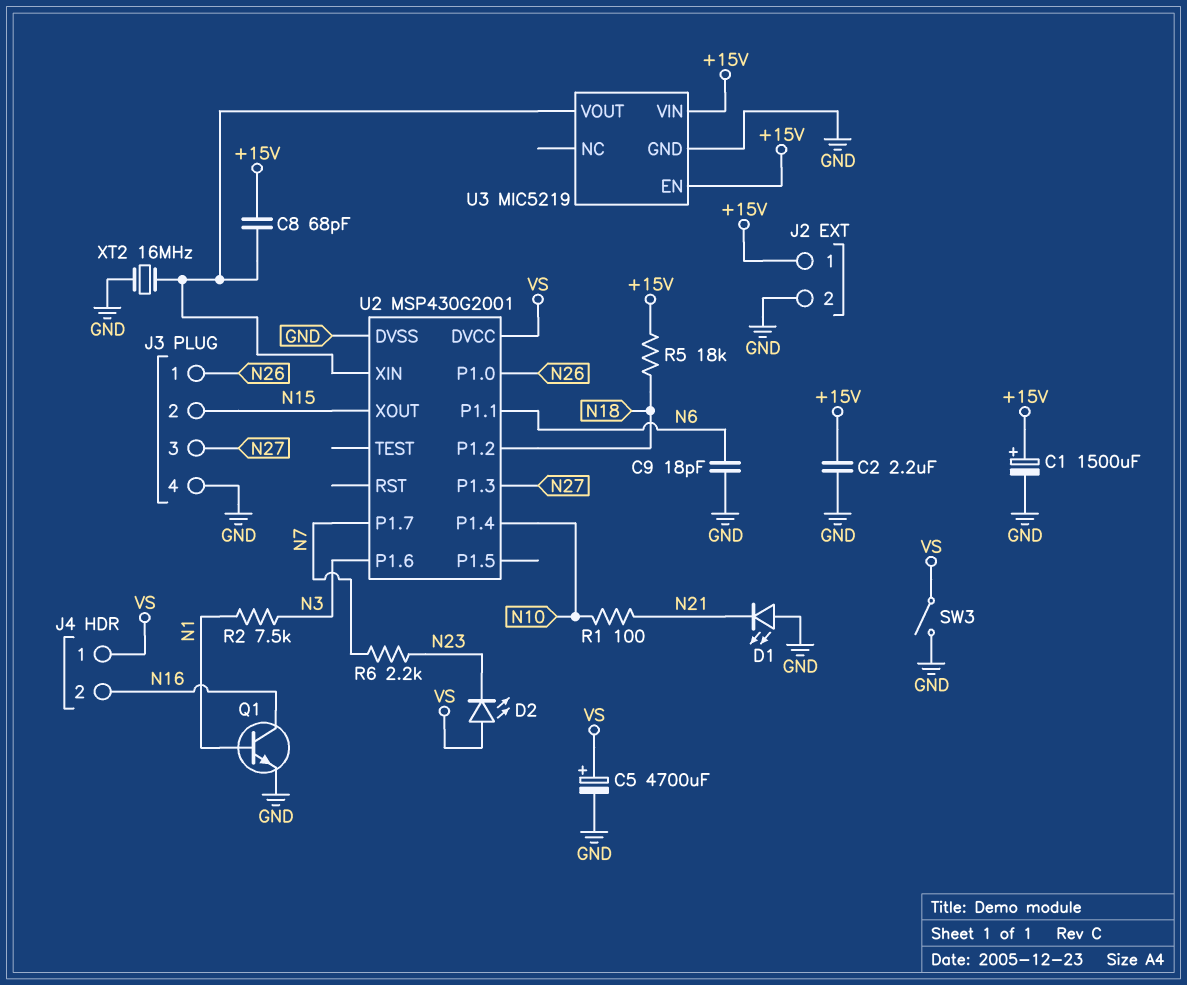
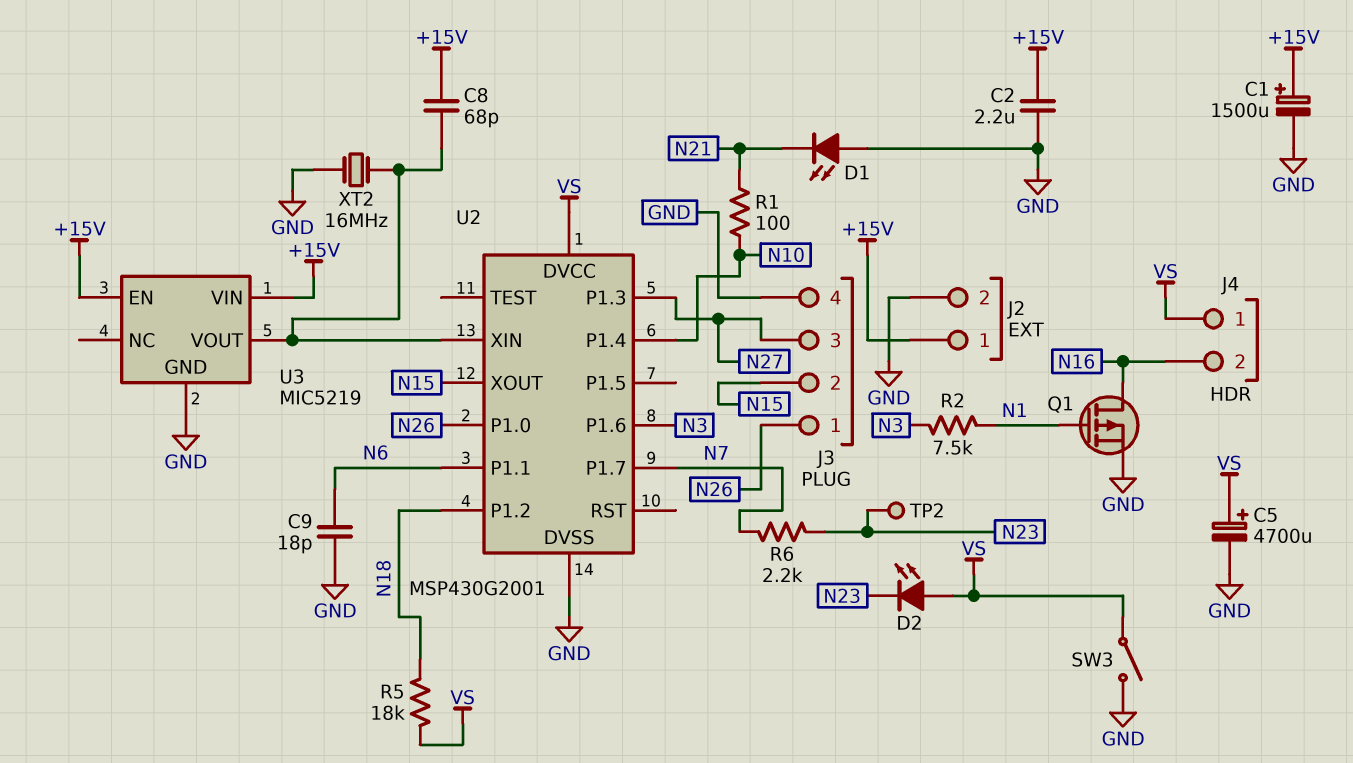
Q1: NPN (B N1, C N16, E GND) -> PMOS (G N1, D N16, S GND)
R5: 18k (+15V, N18) -> 18k (N18, VS)
TP2: none -> test point (N23)

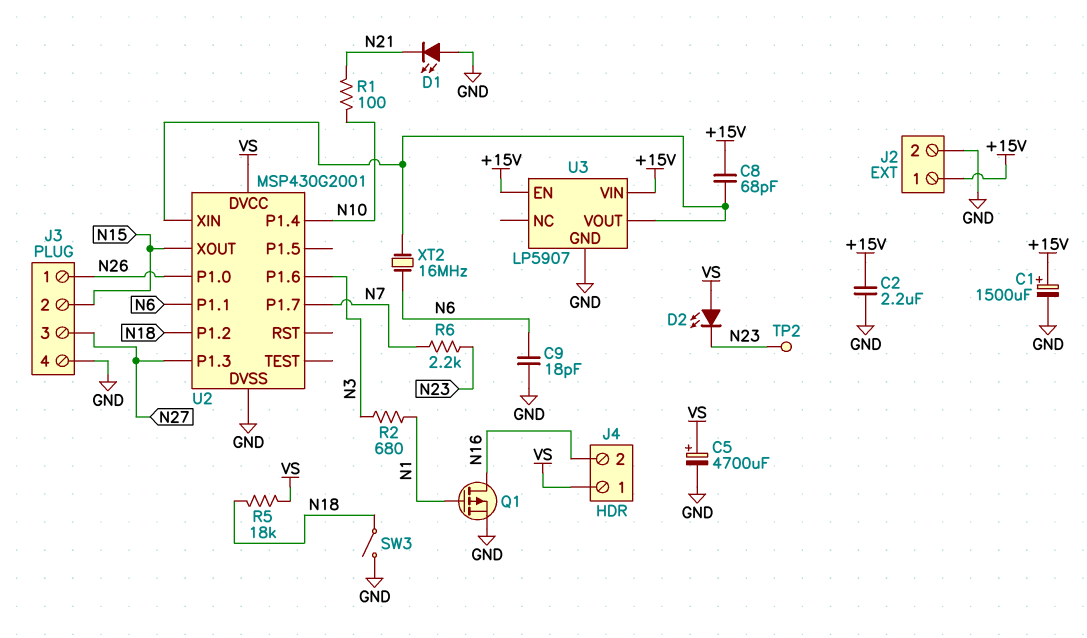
R2: 7.5k (N1, N3) -> 680 (N1, N3)
SW3: switch (GND, VS) -> switch (GND, N18)
U3: MIC5219 -> LP5907
XT2: 16MHz (GND, U2/XIN) -> 16MHz (N6, U2/XIN)

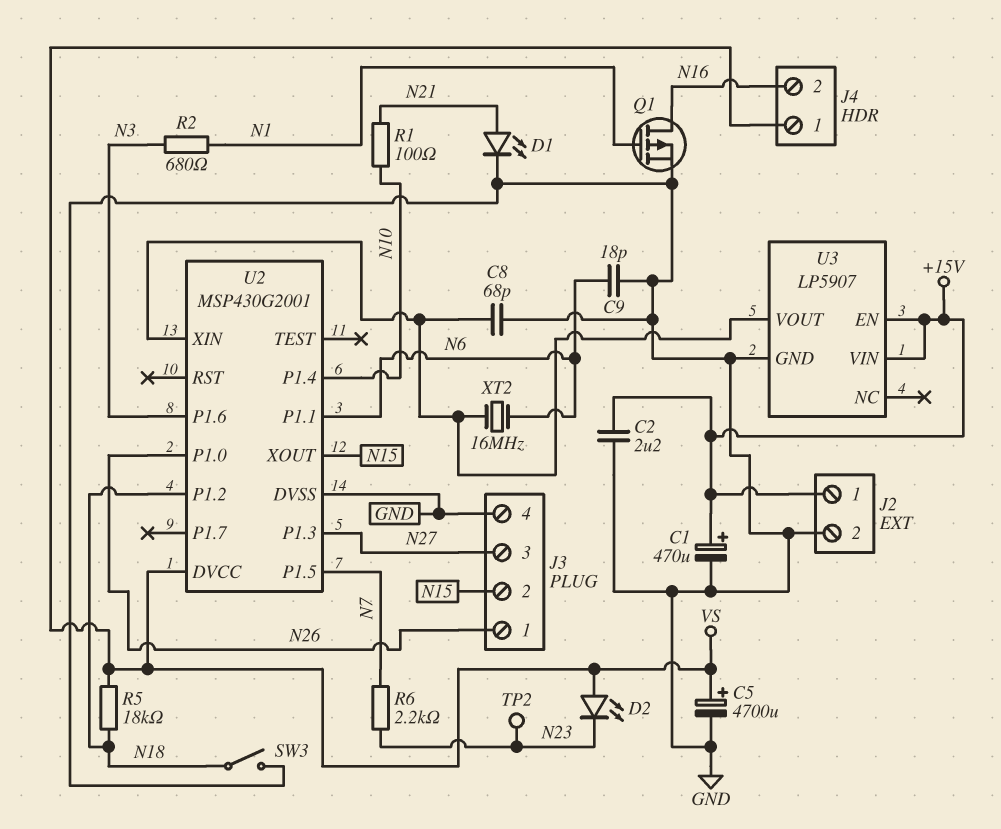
C1: 1500uF (plus +15V, minus GND) -> 470uF (plus +15V, minus GND)
C8: 68pF (+15V, U2/XIN) -> 68pF (GND, U2/XIN)
D1: LED (A GND, K N21) -> LED (A N21, K GND)
U2 pin P1.5: none -> N7
U2 pin P1.7: N7 -> none

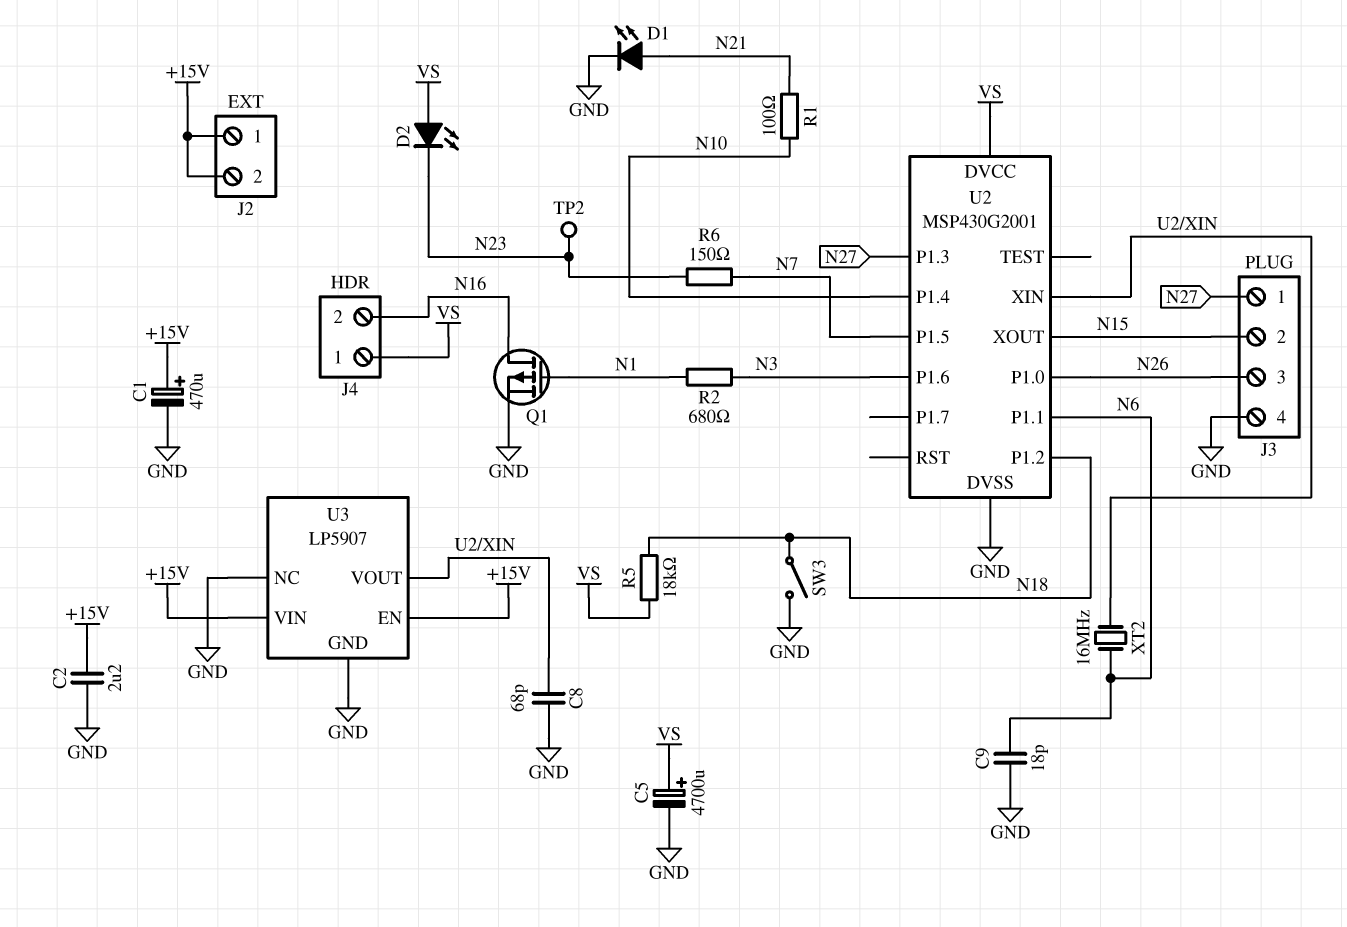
J2 pin 2: GND -> +15V
J3 pin 1: N26 -> N27
J3 pin 3: N27 -> N26
R6: 2.2k (N7, N23) -> 150 (N7, N23)
U3 pin NC: none -> GND

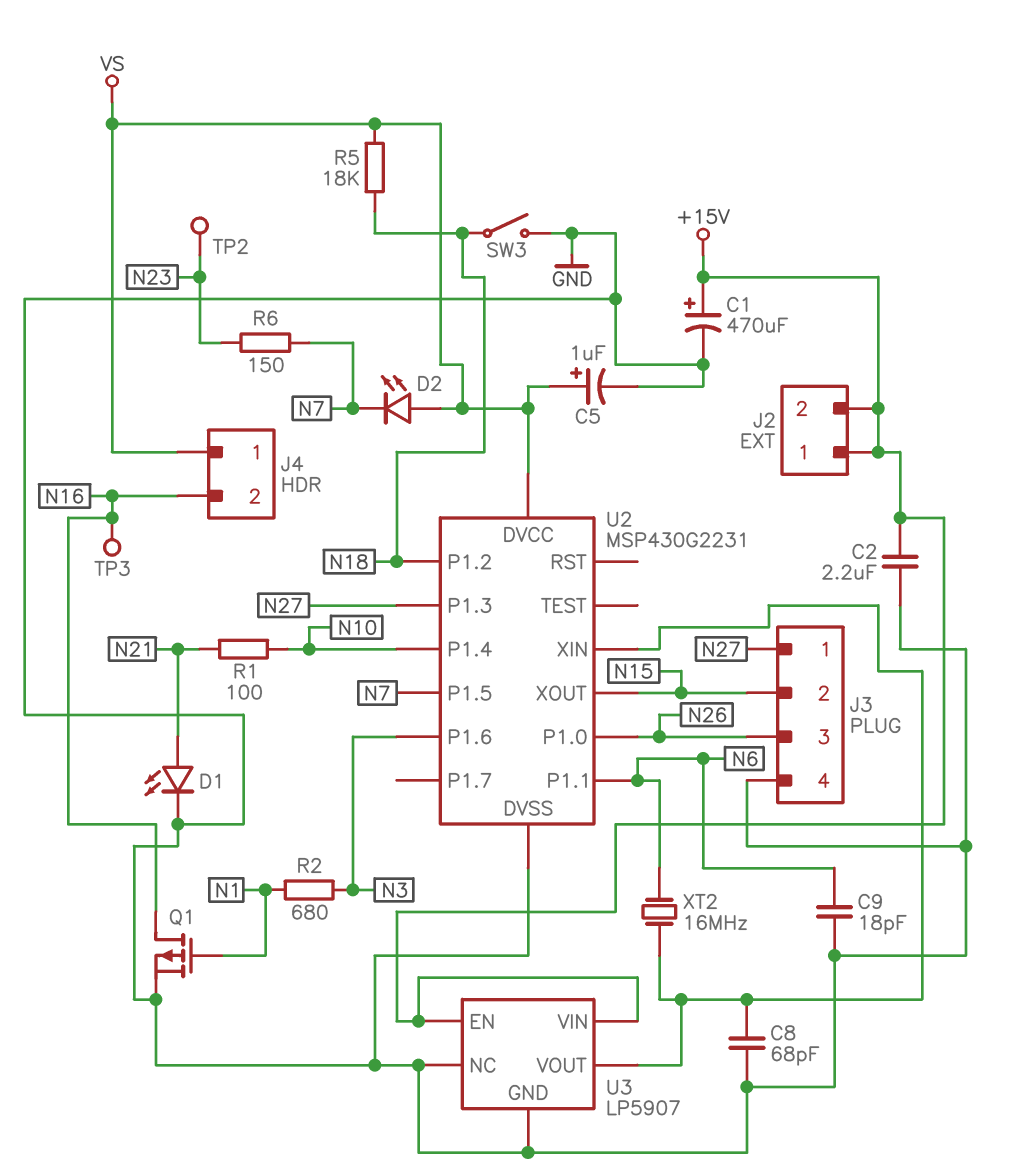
C5: 4700uF (plus VS, minus GND) -> 1uF (plus VS, minus GND)
D2: LED (A VS, K N23) -> LED (A VS, K N7)
TP3: none -> test point (N16)
U2: MSP430G2001 -> MSP430G2231

